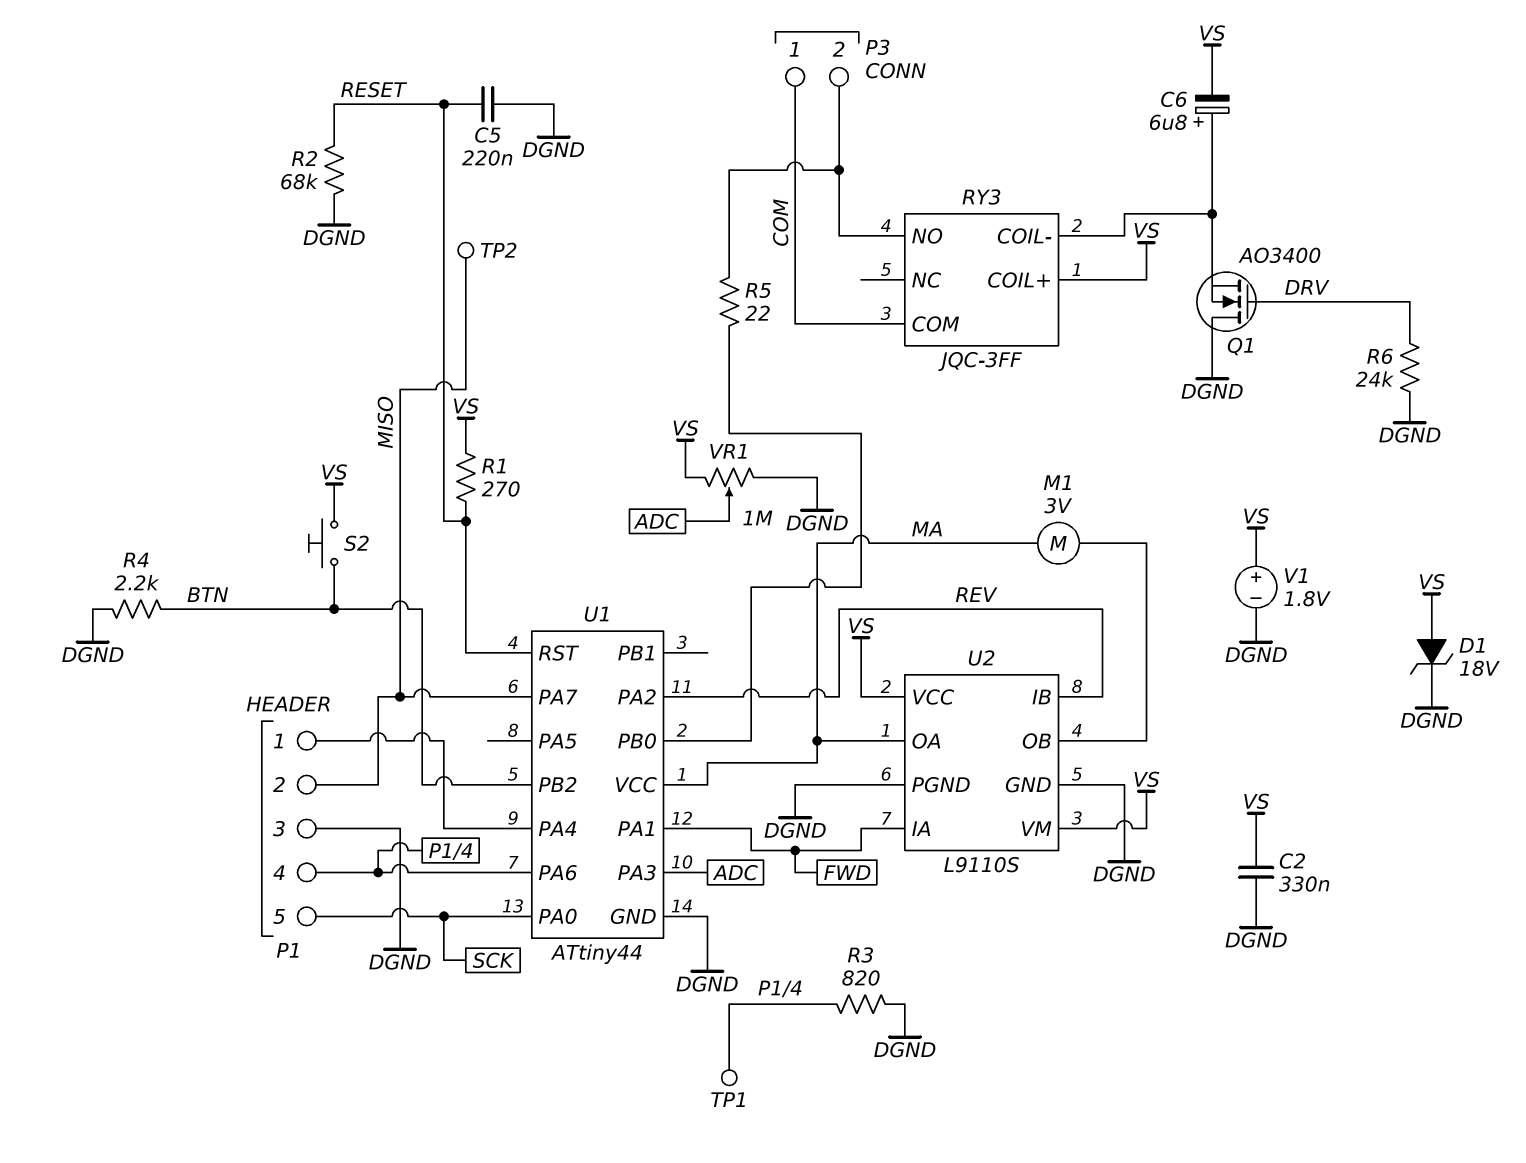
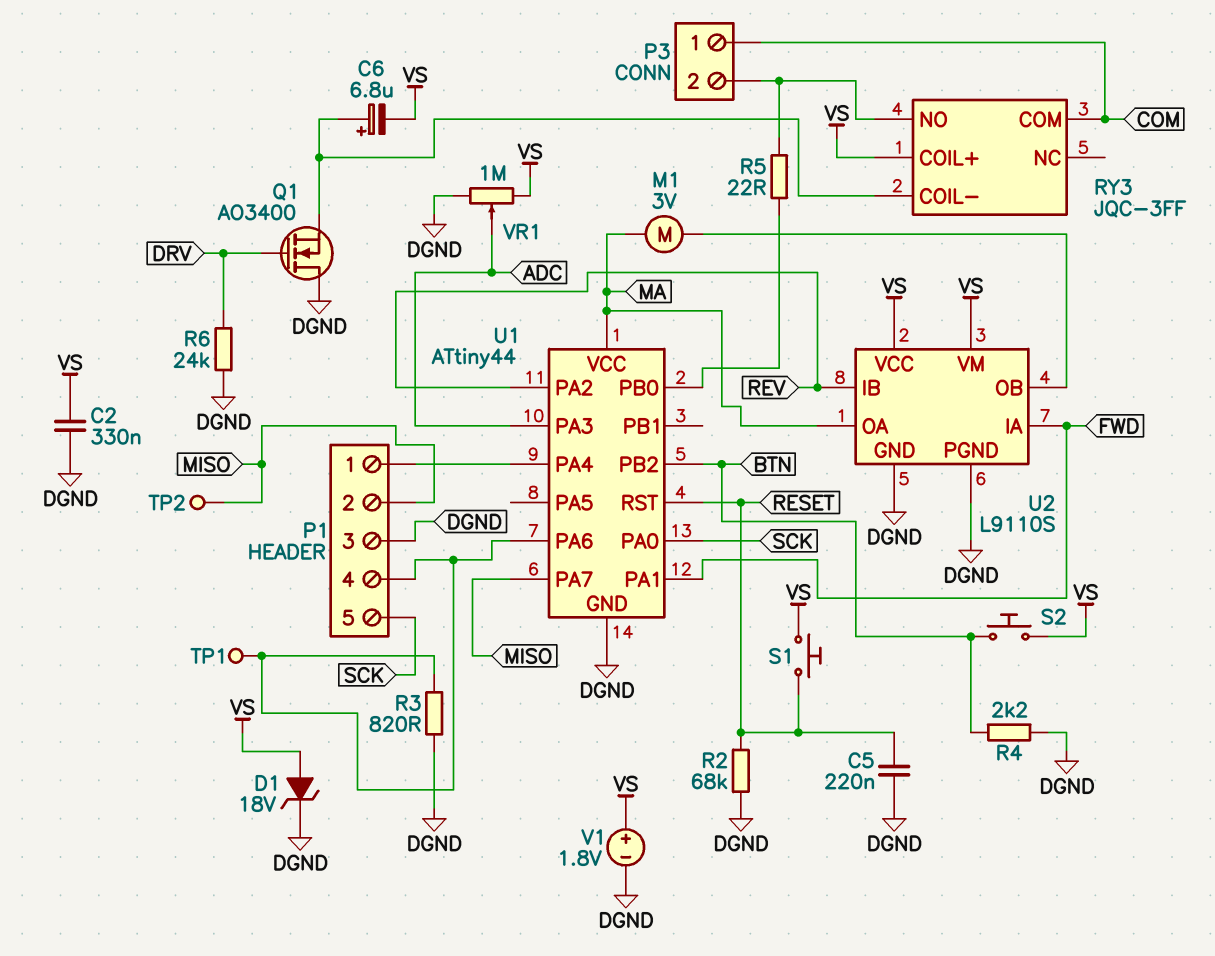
R1: 270 (RESET, VS) -> none
S1: none -> button (RESET, VS)

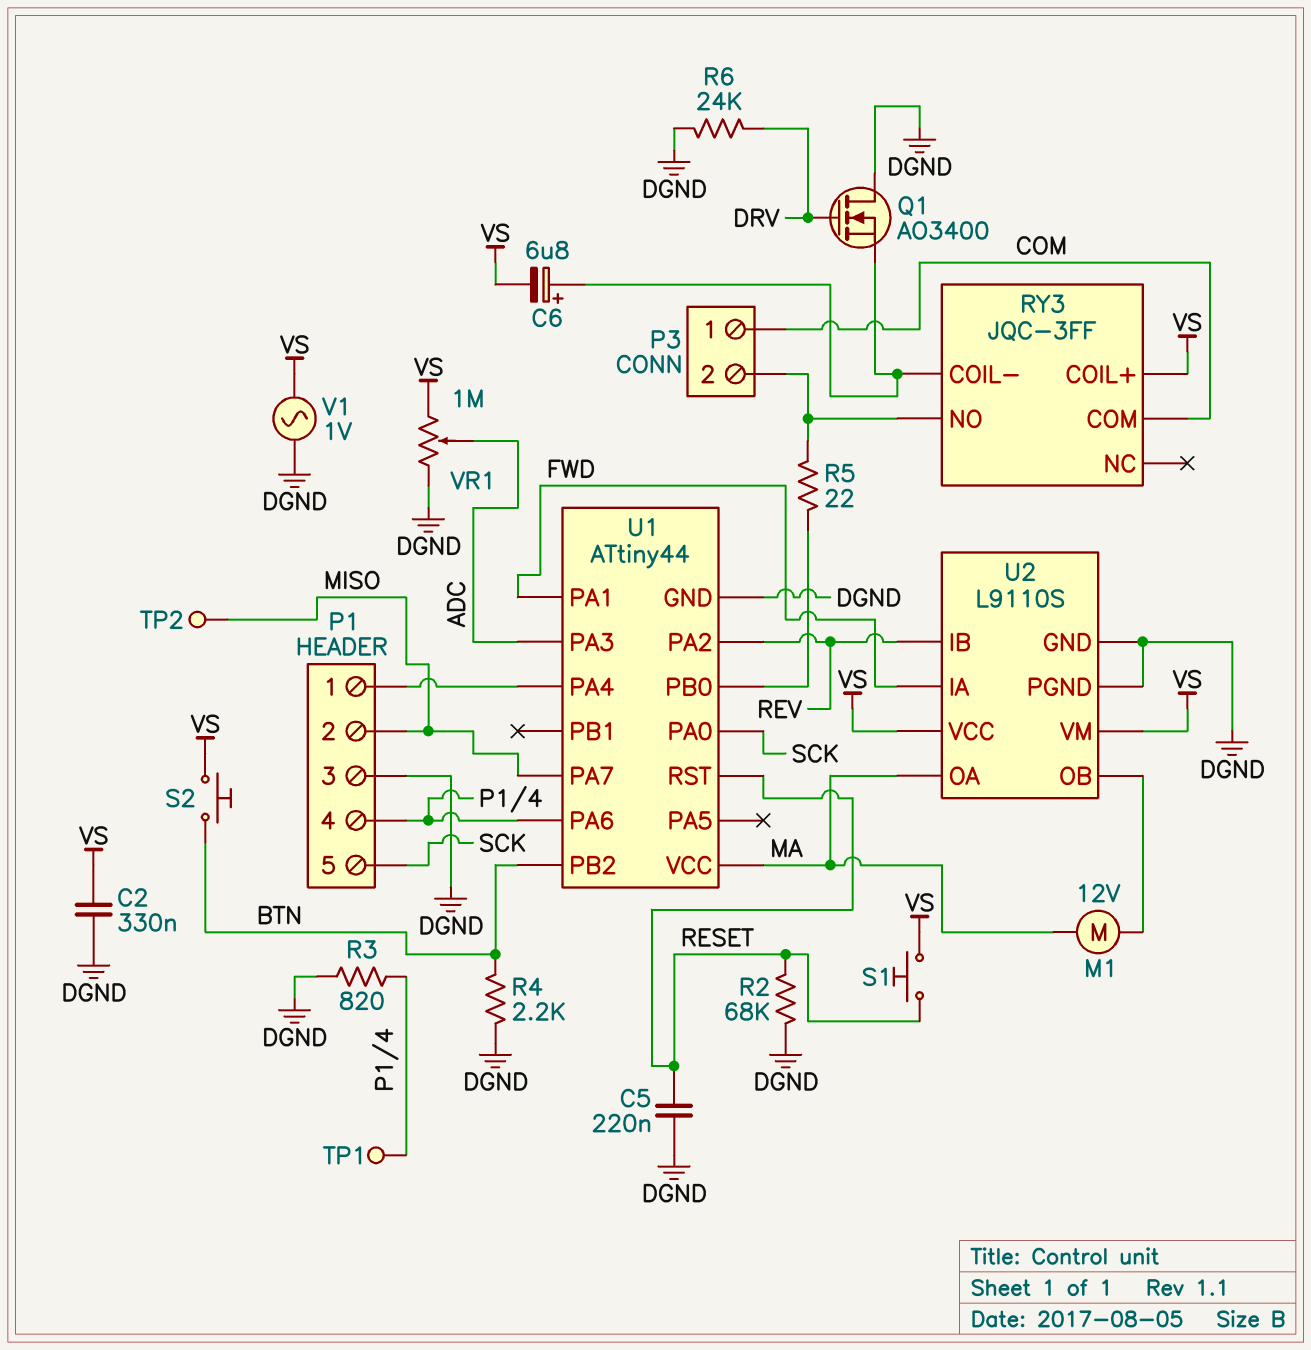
D1: zener 18V (A VS, K DGND) -> none
M1: motor 3V (MA, U2/OB) -> motor 12V (MA, U2/OB)
V1: 1.8V (plus VS, minus DGND) -> AC 1V (DGND, VS)

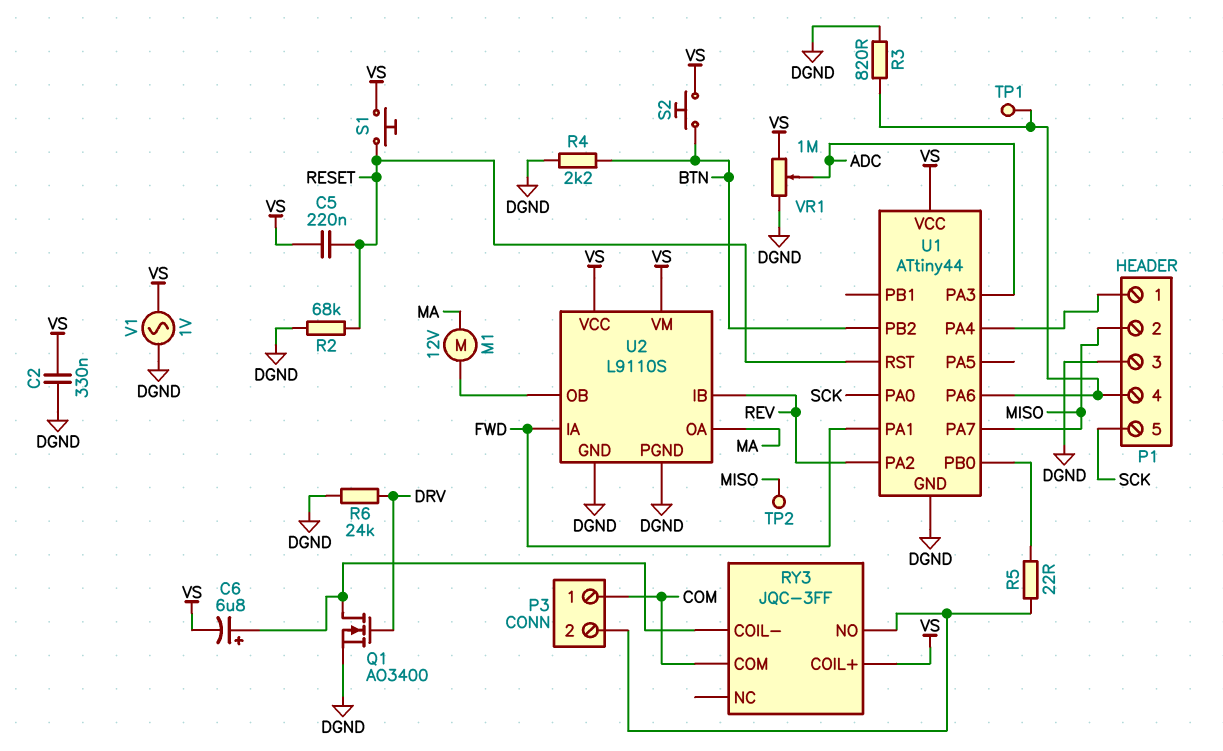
C5: 220nF (DGND, RESET) -> 220nF (RESET, VS)
Q1: NMOS AO3400 (G DRV, D DGND, S RY3/COIL-) -> NMOS AO3400 (G DRV, D RY3/COIL-, S DGND)
U1 pin VCC: MA -> VS

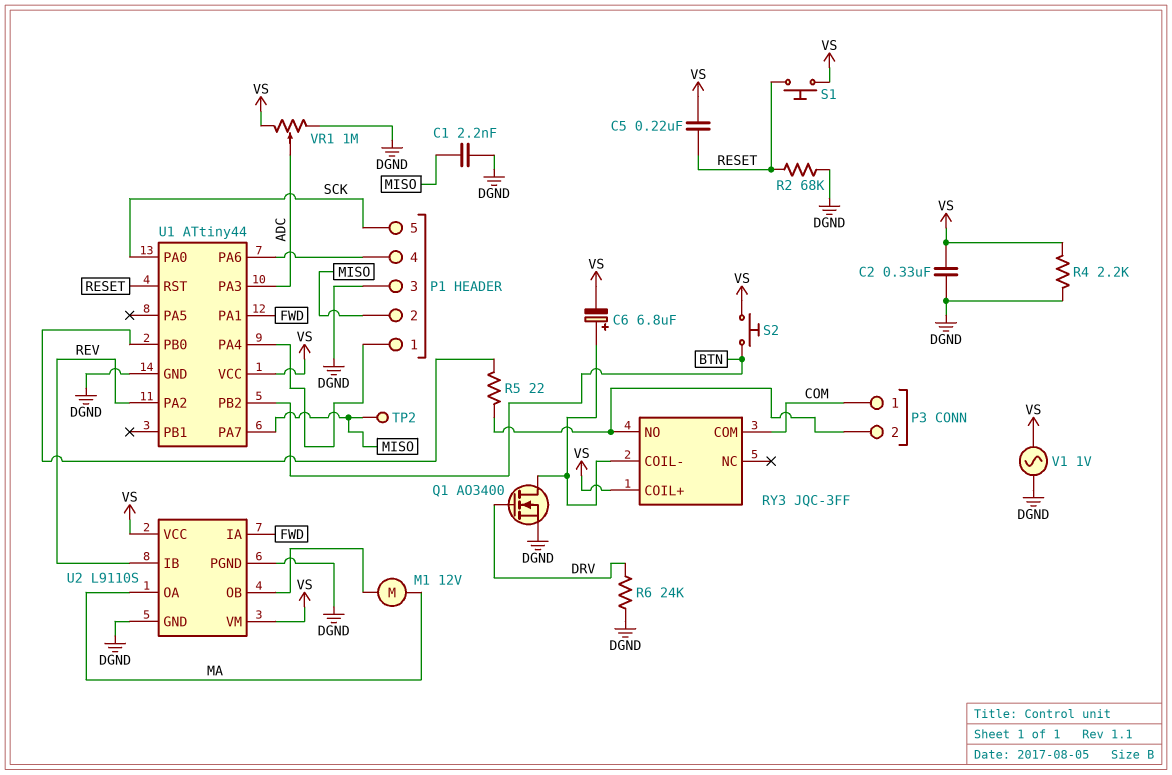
C1: none -> 2.2nF (DGND, MISO)
R3: 820 (DGND, P1/4) -> none
R4: 2.2k (BTN, DGND) -> 2.2k (DGND, VS)
TP1: test point (P1/4) -> none

